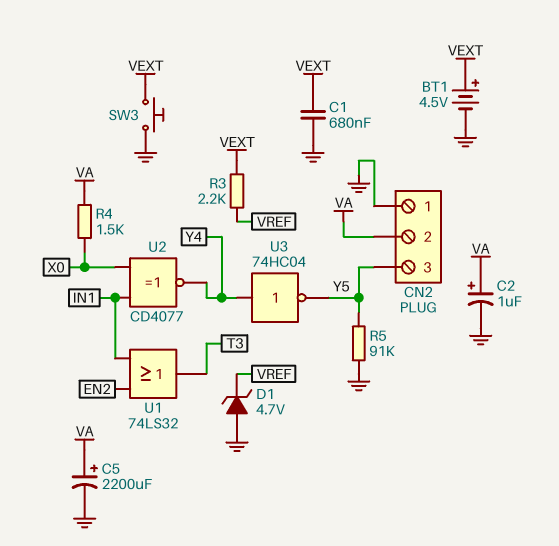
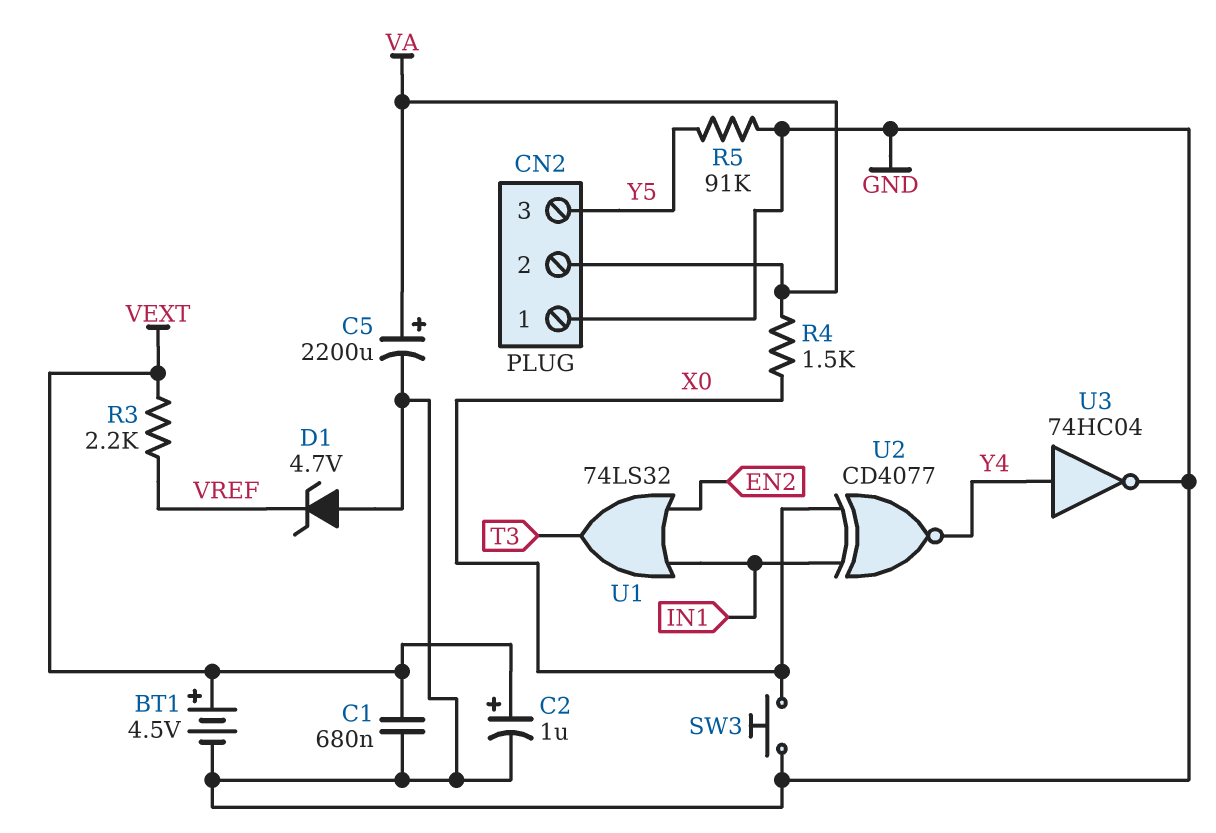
C2: 1uF (plus VA, minus GND) -> 1uF (plus VEXT, minus GND)
SW3: button (GND, VEXT) -> button (GND, X0)
U3: NOT 74HC04 (in Y4, out Y5) -> NOT 74HC04 (in Y4, out GND)

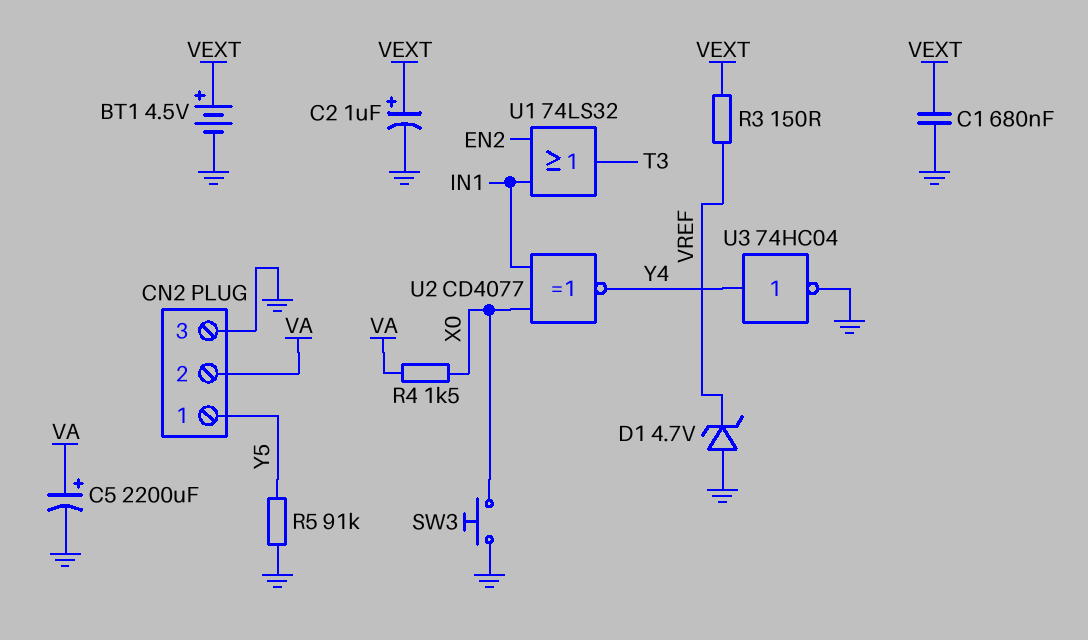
CN2 pin 1: GND -> Y5
CN2 pin 3: Y5 -> GND
R3: 2.2k (VEXT, VREF) -> 150 (VEXT, VREF)

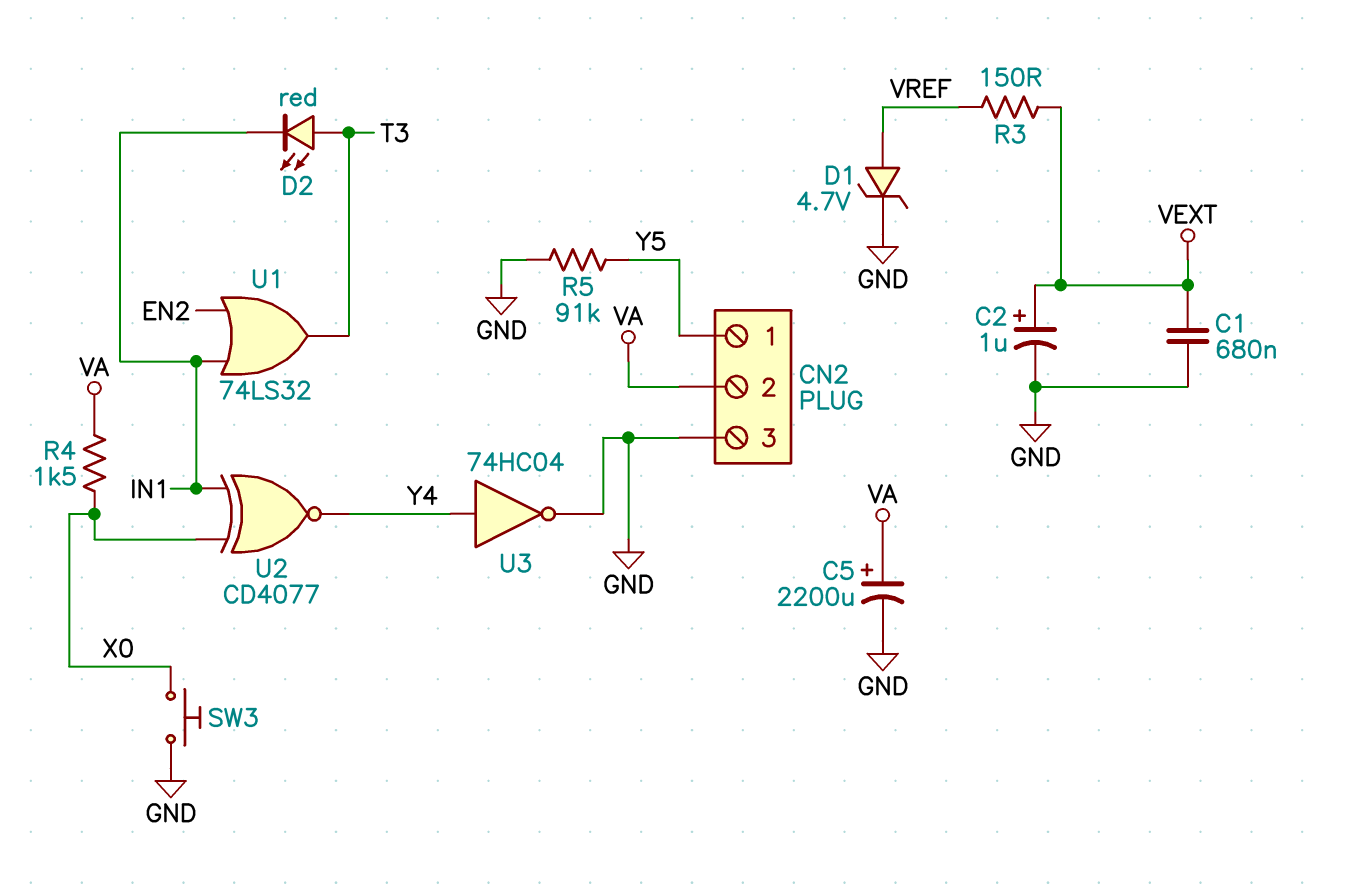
BT1: 4.5V (plus VEXT, minus GND) -> none
D1: zener 4.7V (A GND, K VREF) -> zener 4.7V (A VREF, K GND)
D2: none -> LED red (A T3, K IN1)

